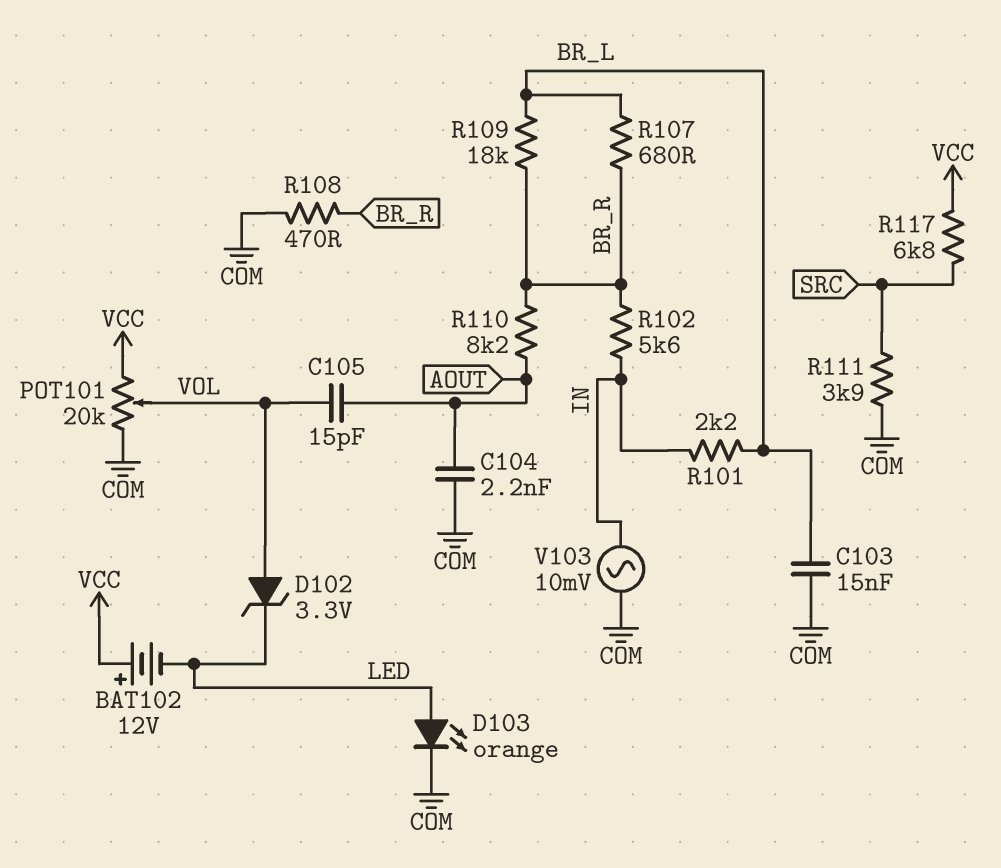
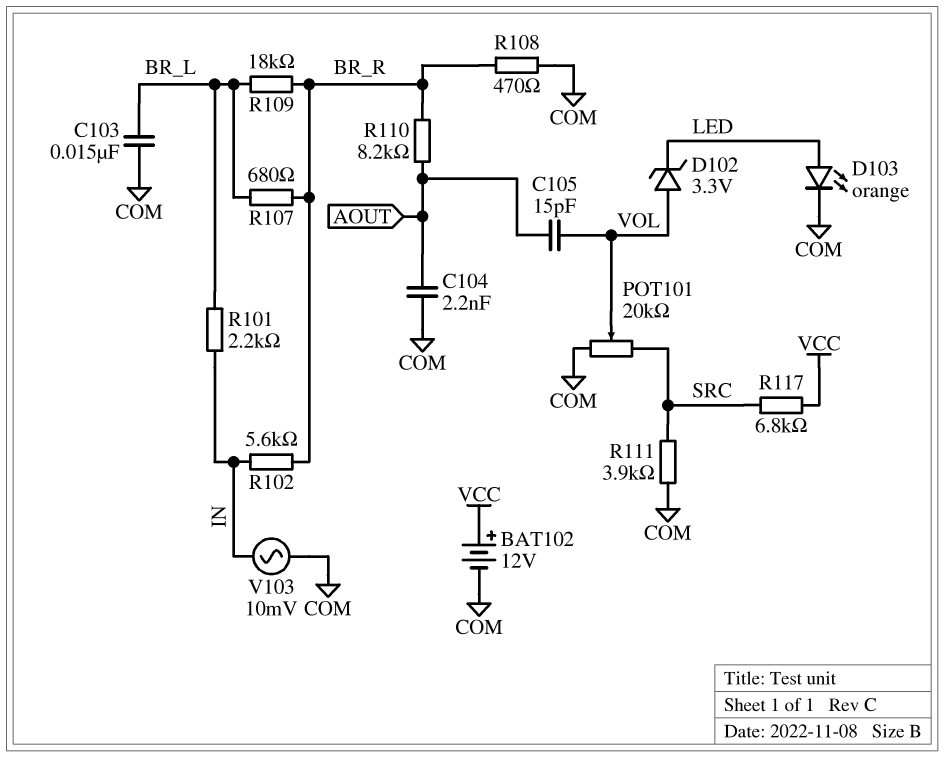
BAT102: 12V (plus VCC, minus LED) -> 12V (plus VCC, minus COM)
POT101: 20k (COM, VCC, wiper VOL) -> 20k (COM, SRC, wiper VOL)

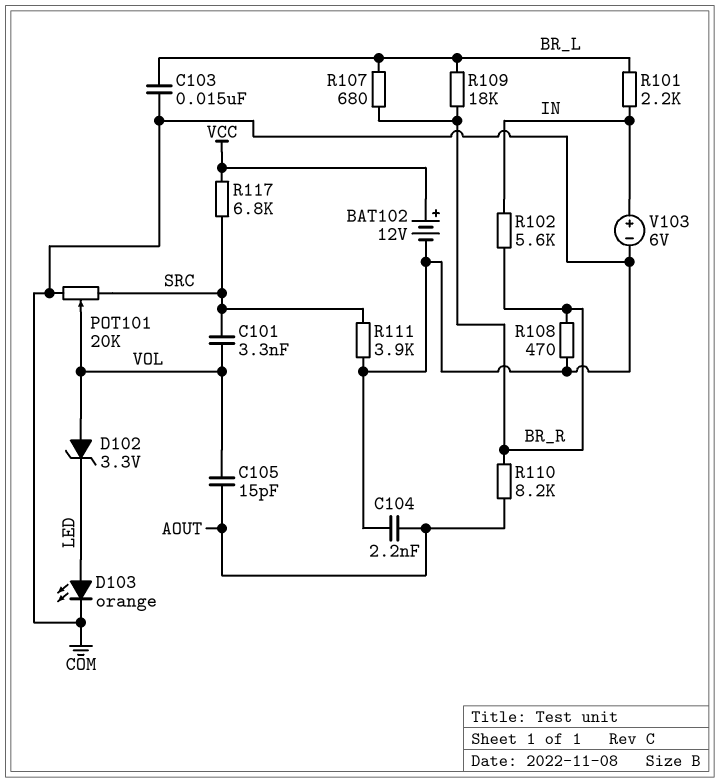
C101: none -> 3.3nF (SRC, VOL)
V103: AC 10mV (COM, IN) -> 6V (plus IN, minus COM)

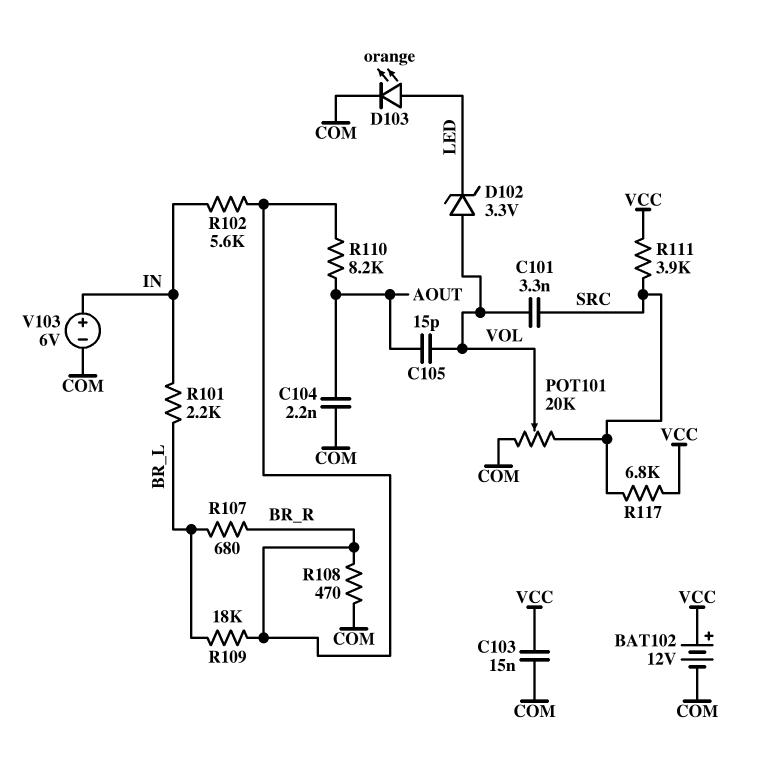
C103: 15nF (BR_L, COM) -> 15nF (COM, VCC)
R111: 3.9k (COM, SRC) -> 3.9k (SRC, VCC)

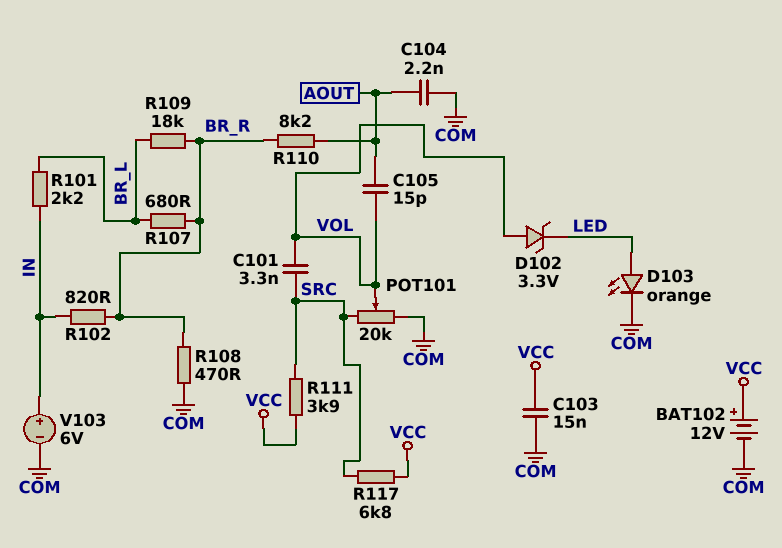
R102: 5.6k (BR_R, IN) -> 820 (BR_R, IN)

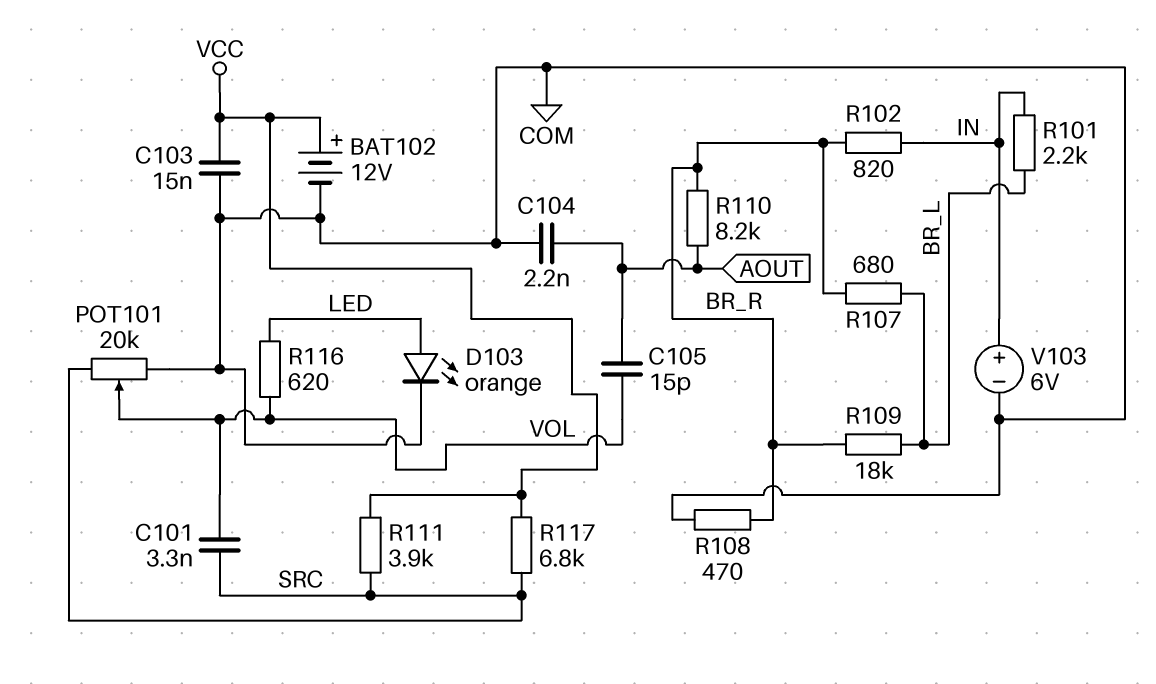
D102: zener 3.3V (A VOL, K LED) -> none
R116: none -> 620 (LED, VOL)

